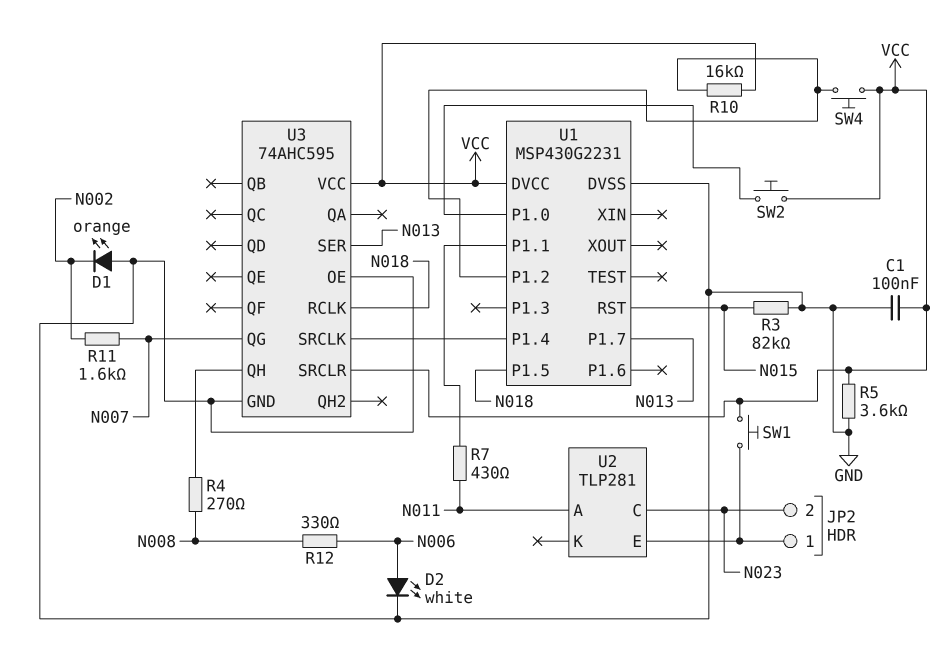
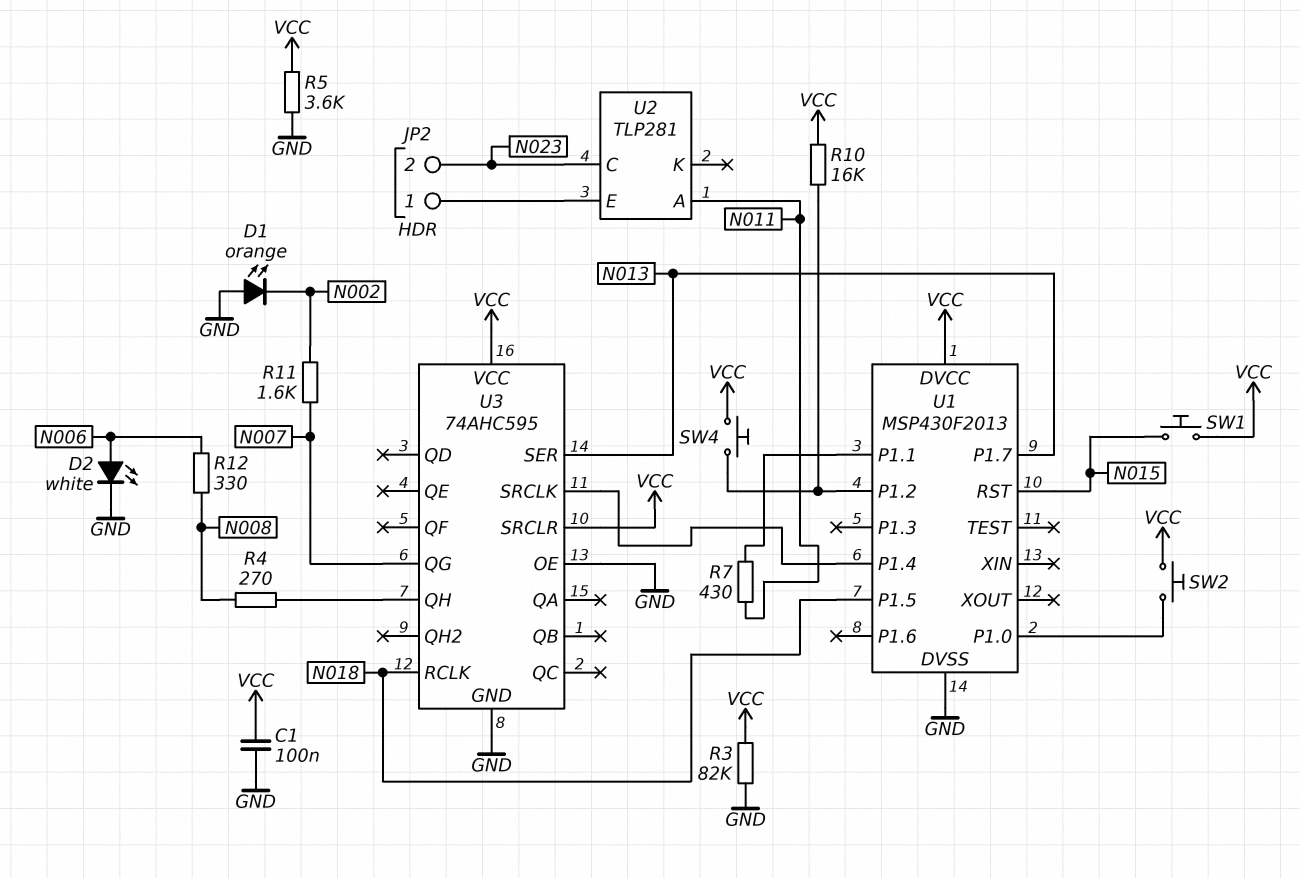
R3: 82k (GND, N015) -> 82k (GND, VCC)
SW1: button (JP2/1, VCC) -> button (N015, VCC)
U1: MSP430G2231 -> MSP430F2013

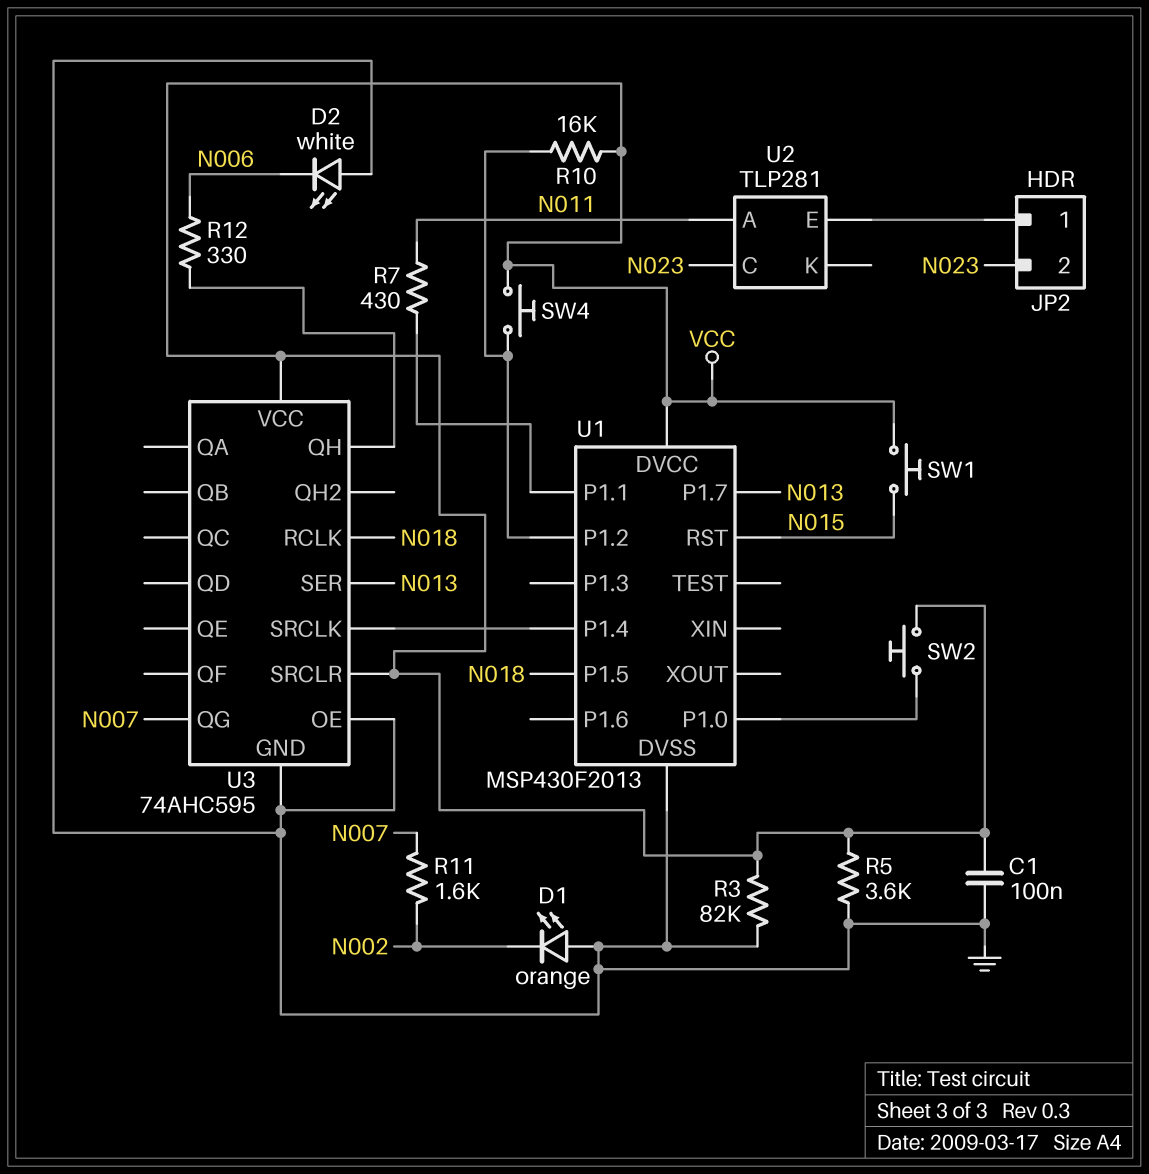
D2: LED white (A N006, K GND) -> LED white (A GND, K N006)
R4: 270 (N008, U3/QH) -> none
R12: 330 (N006, N008) -> 330 (N006, U3/QH)

